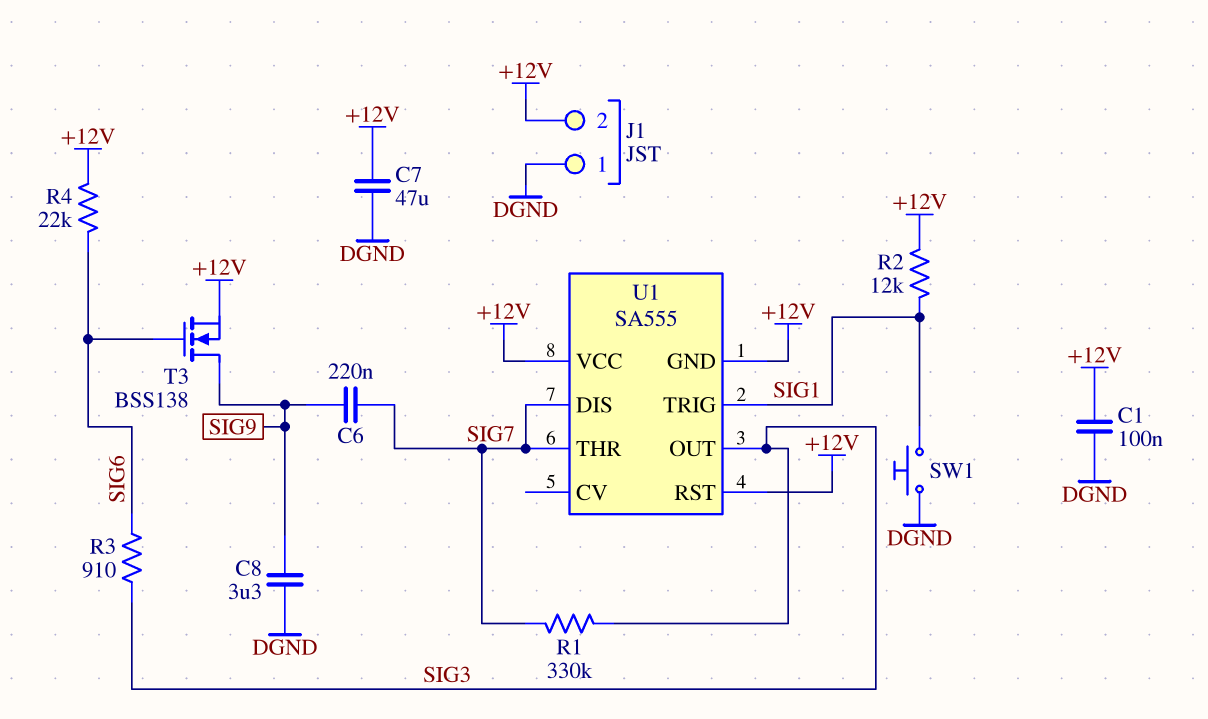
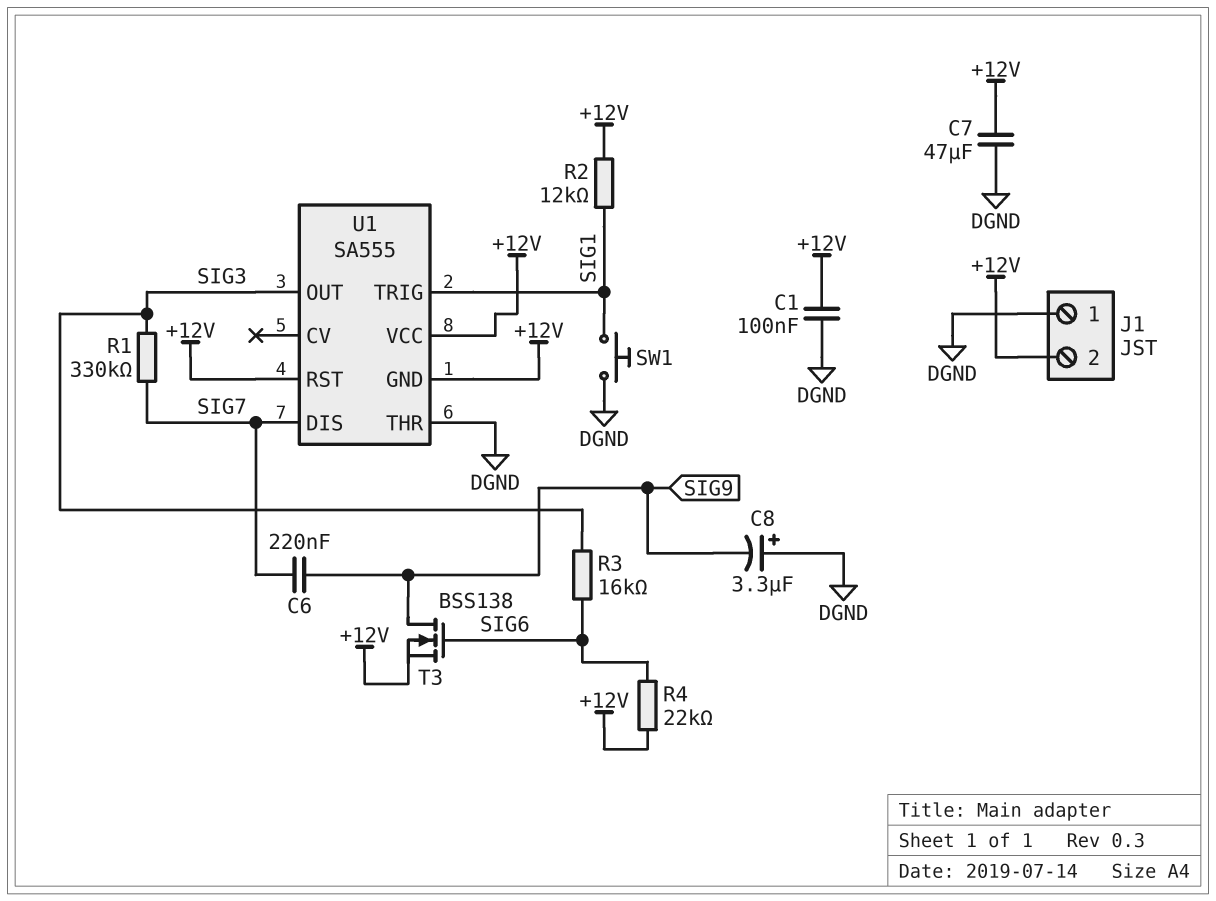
C8: 3.3uF (DGND, SIG9) -> 3.3uF (plus DGND, minus SIG9)
R3: 910 (SIG3, SIG6) -> 16k (SIG3, SIG6)
U1 pin THR: SIG7 -> DGND

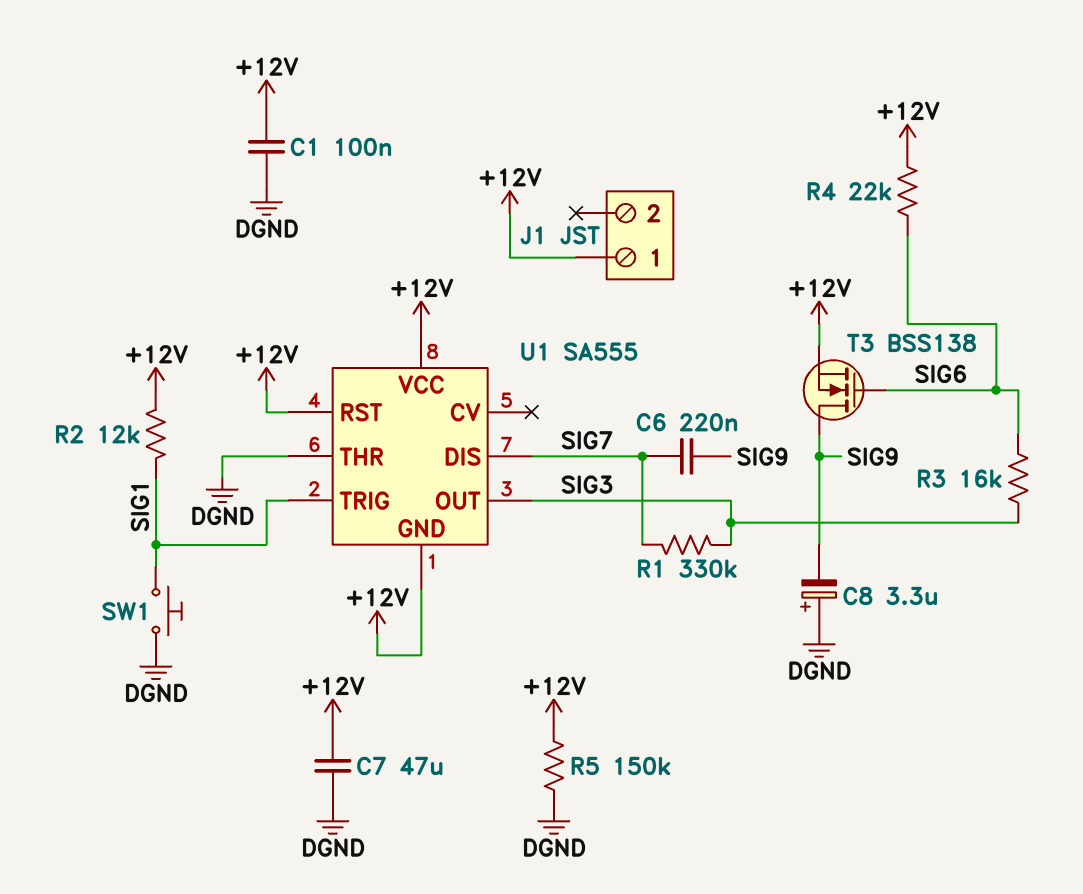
J1 pin 1: DGND -> +12V
J1 pin 2: +12V -> none
R5: none -> 150k (+12V, DGND)

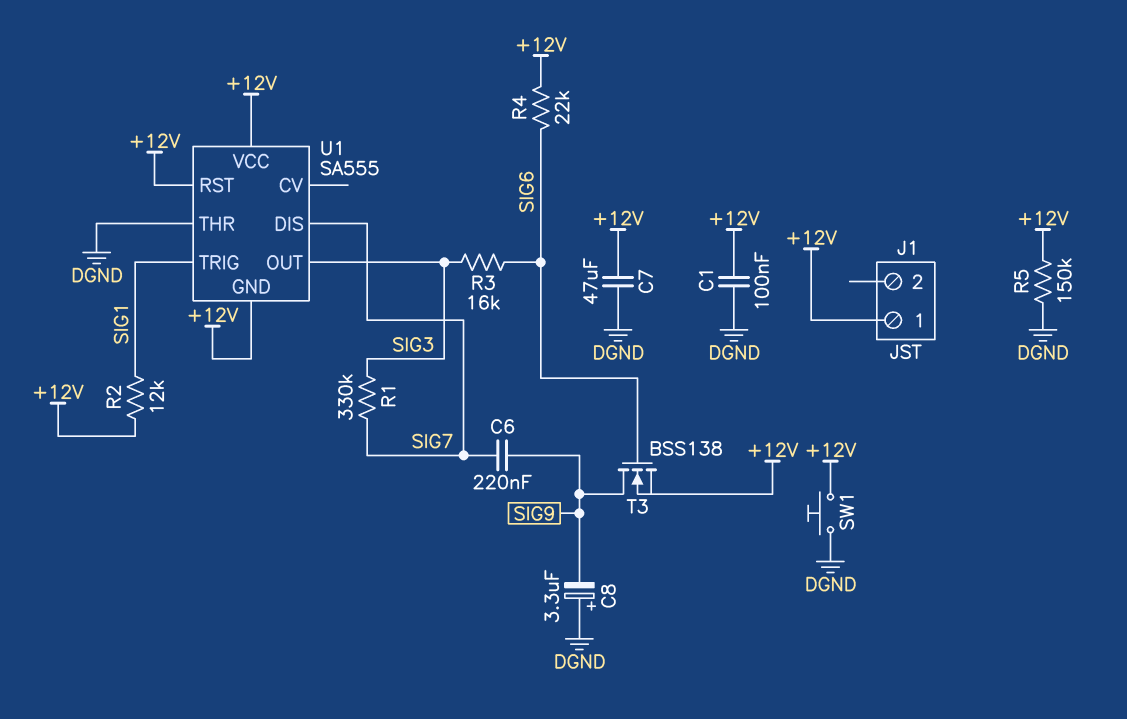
SW1: button (DGND, SIG1) -> button (+12V, DGND)

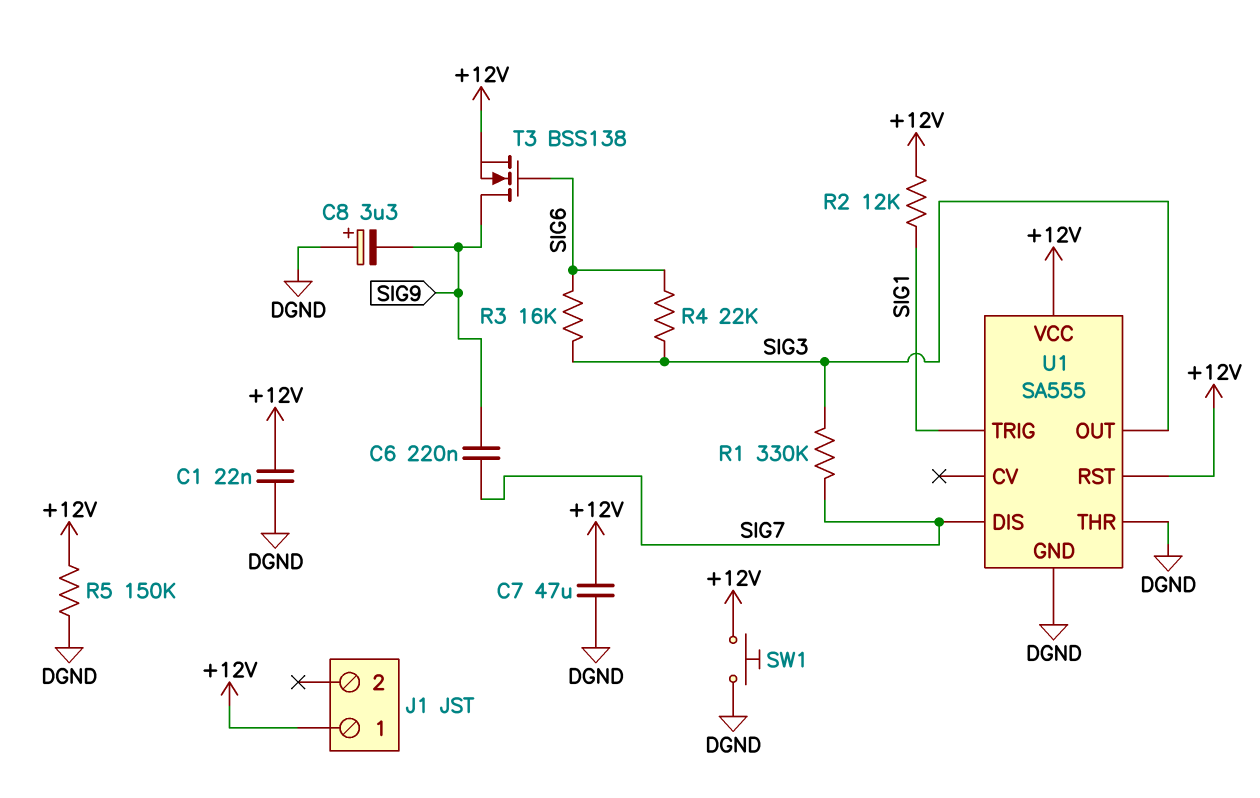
C1: 100nF (+12V, DGND) -> 22nF (+12V, DGND)
R4: 22k (+12V, SIG6) -> 22k (SIG3, SIG6)
U1 pin GND: +12V -> DGND

